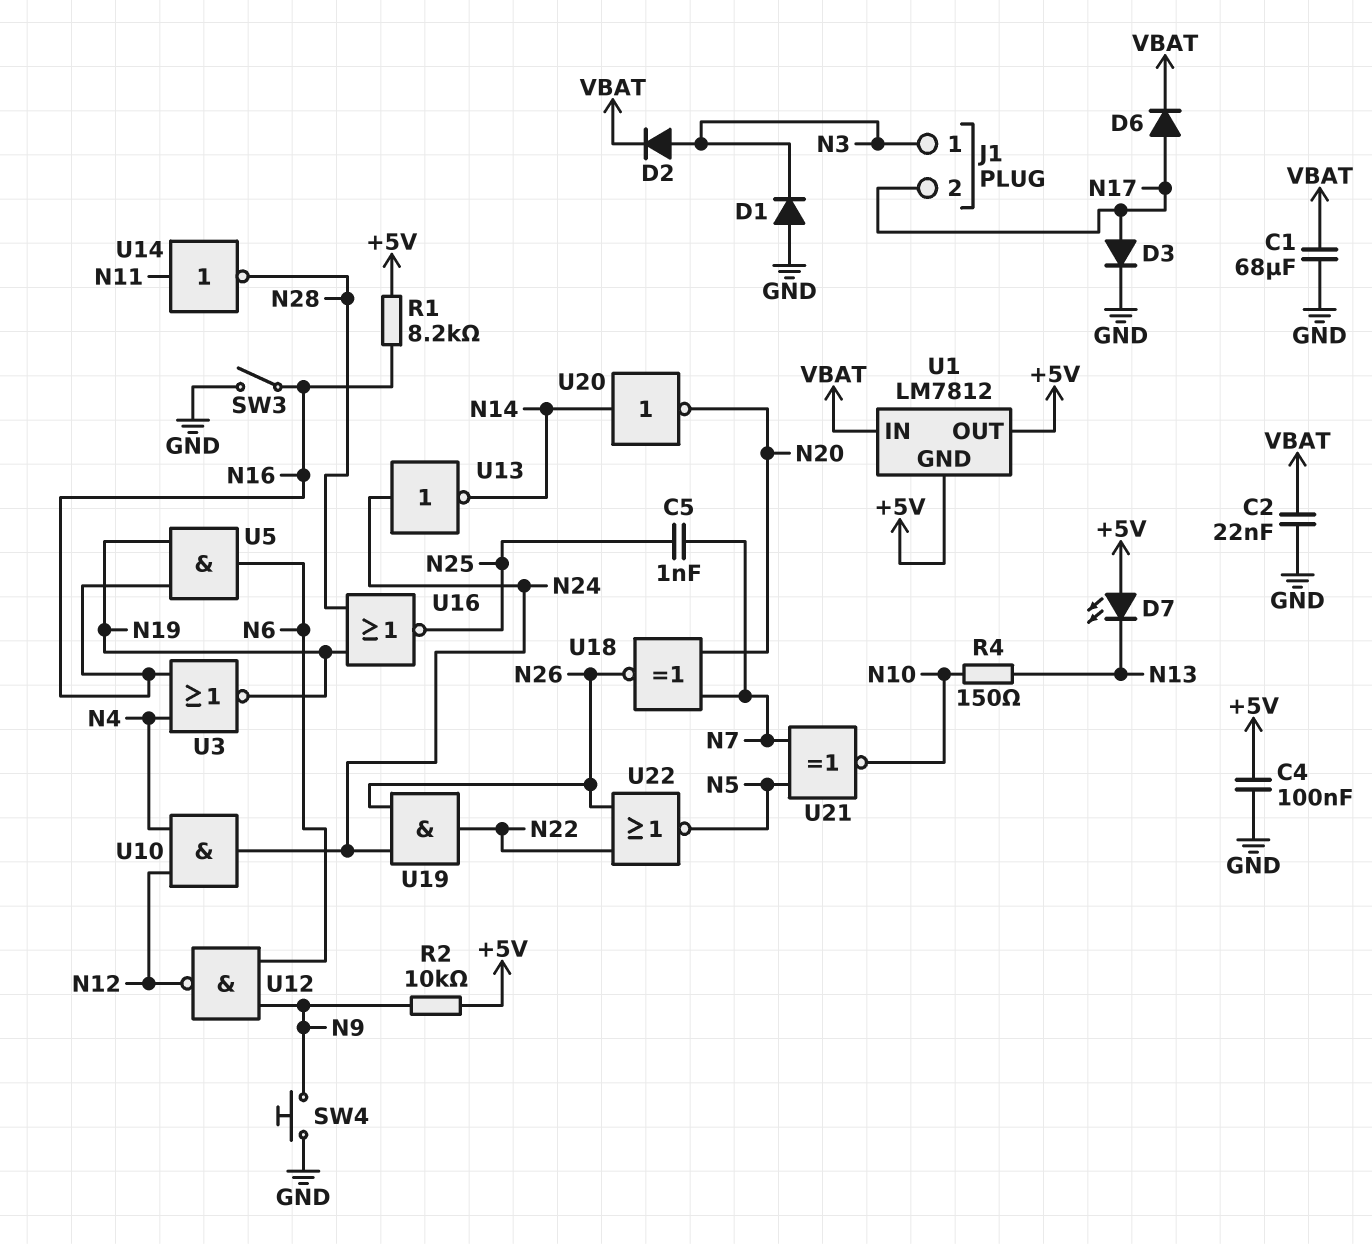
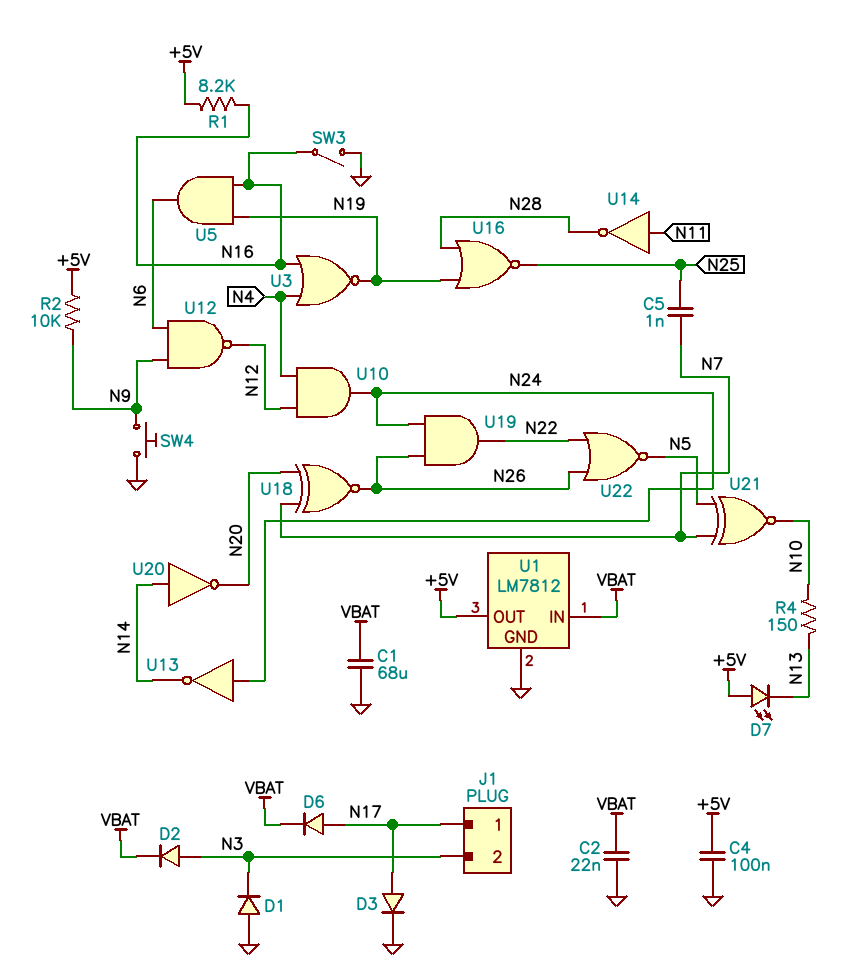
J1 pin 1: N3 -> N17
J1 pin 2: N17 -> N3
U1 pin GND: +5V -> GND

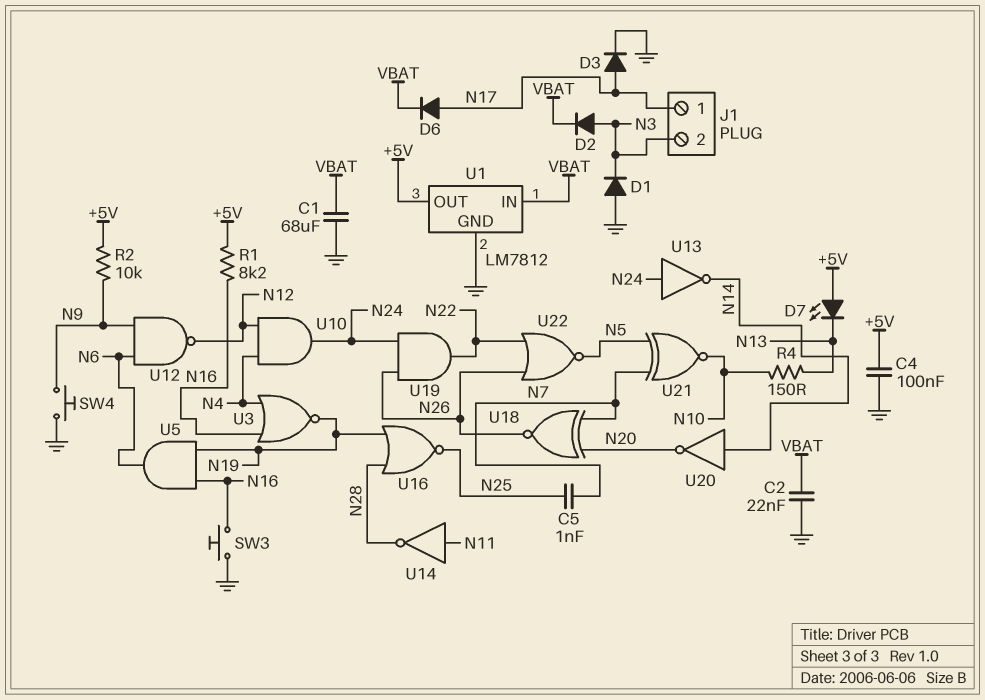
SW3: switch (GND, N16) -> button (GND, N16)

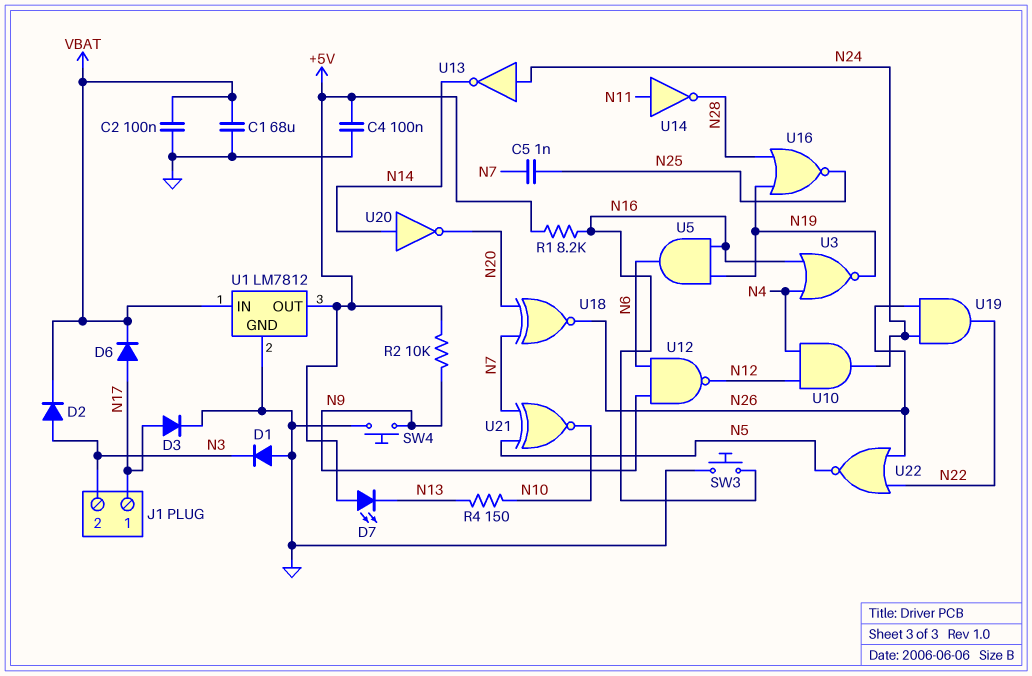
C2: 22nF (GND, VBAT) -> 100nF (GND, VBAT)

